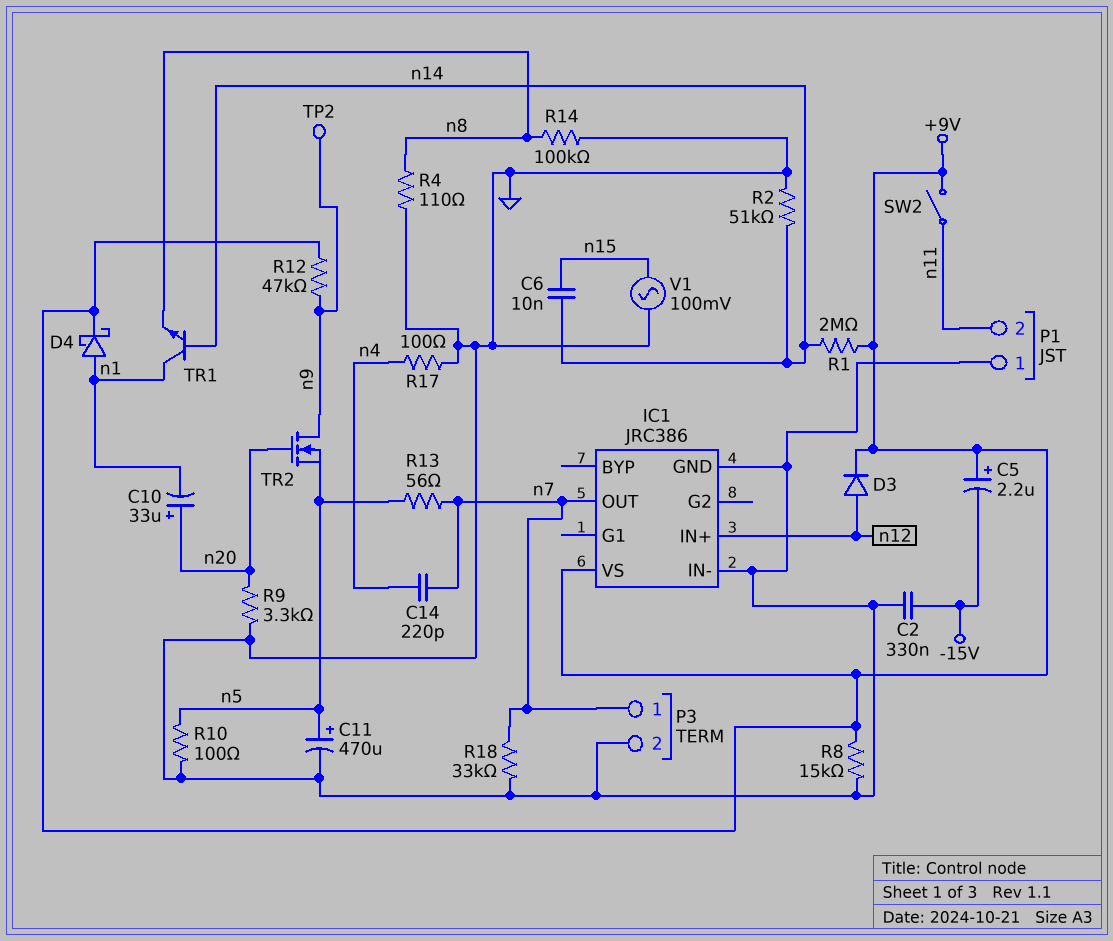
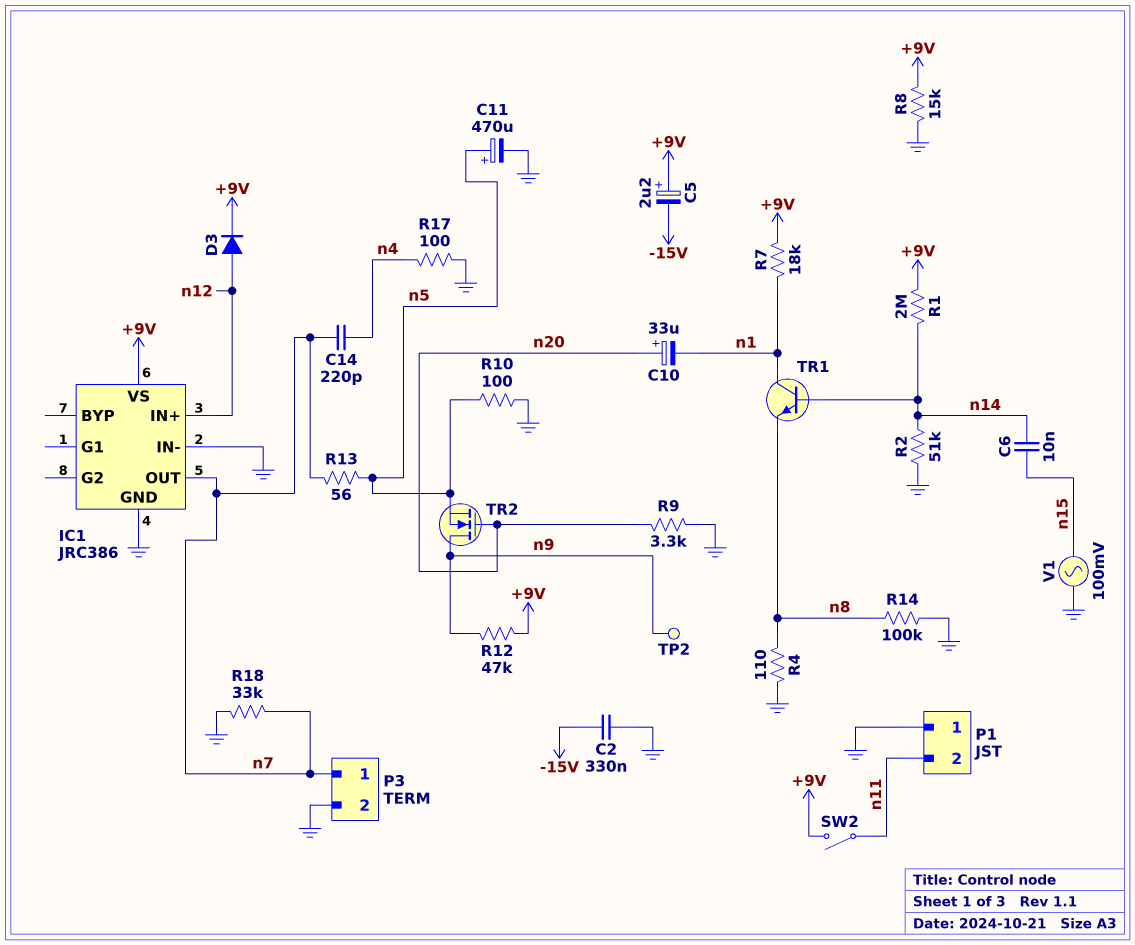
D4: schottky (A n1, K +9V) -> none
R7: none -> 18k (+9V, n1)

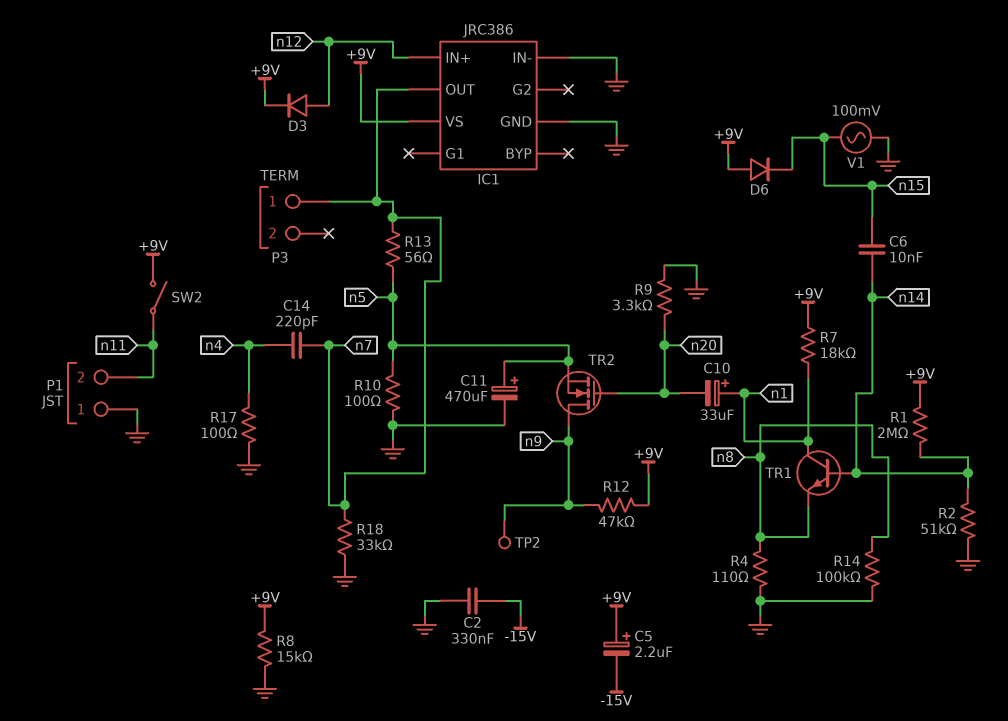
C10: 33uF (plus n20, minus n1) -> 33uF (plus n1, minus n20)
D6: none -> diode (A +9V, K n15)
P3 pin 2: GND -> none

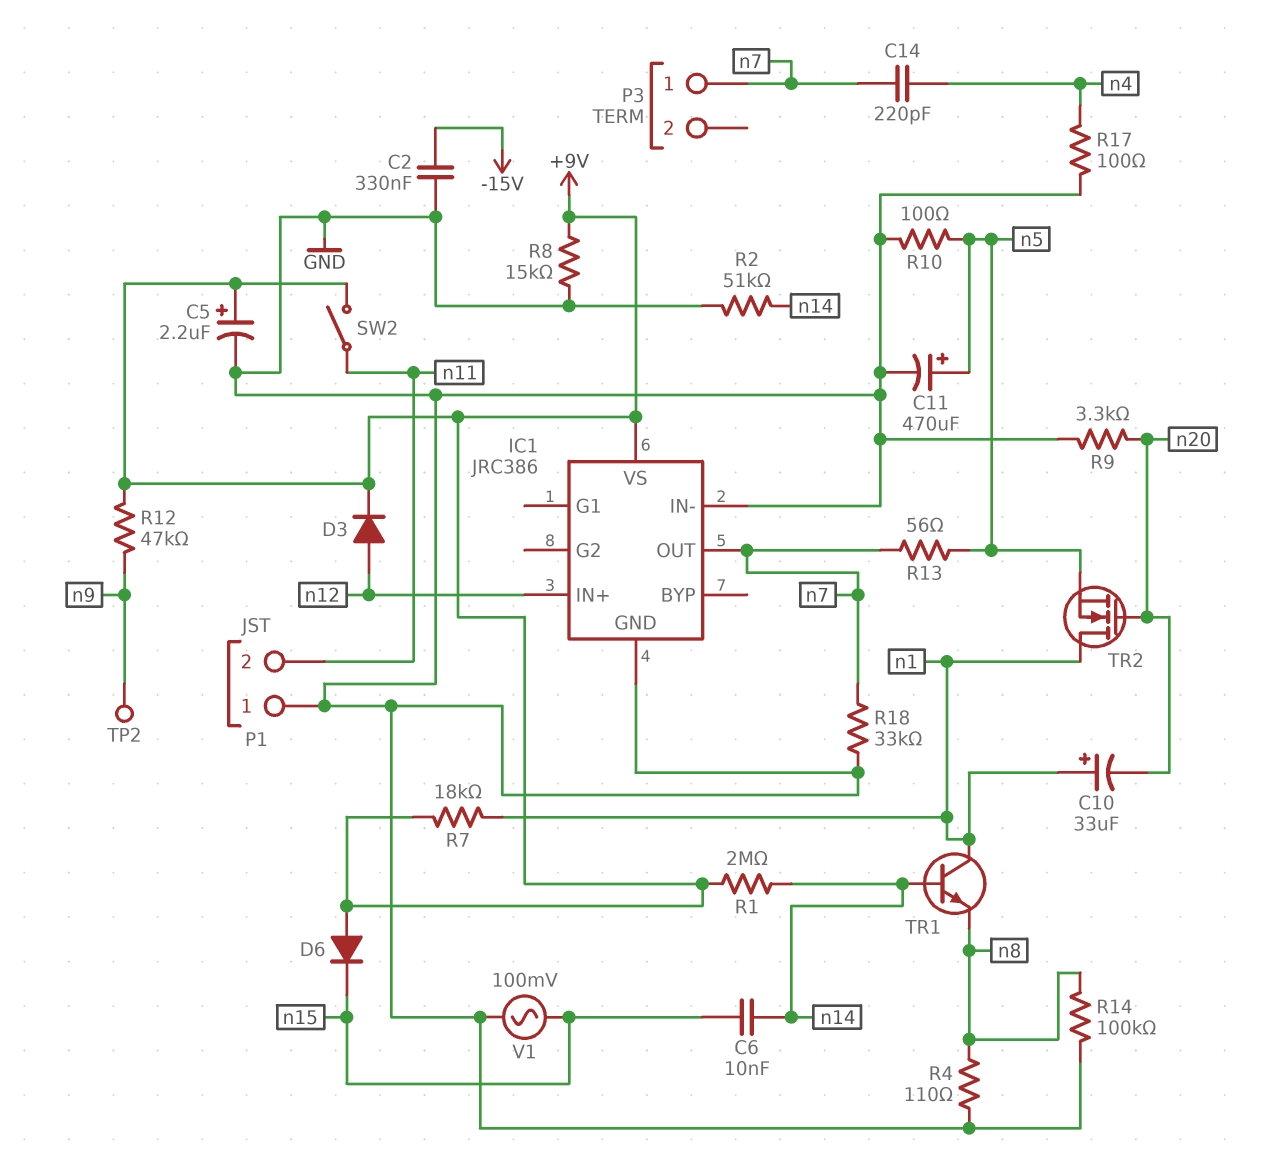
C5: 2.2uF (plus +9V, minus -15V) -> 2.2uF (plus +9V, minus GND)
TR2: NMOS (G n20, D n9, S n5) -> NMOS (G n20, D n1, S n5)

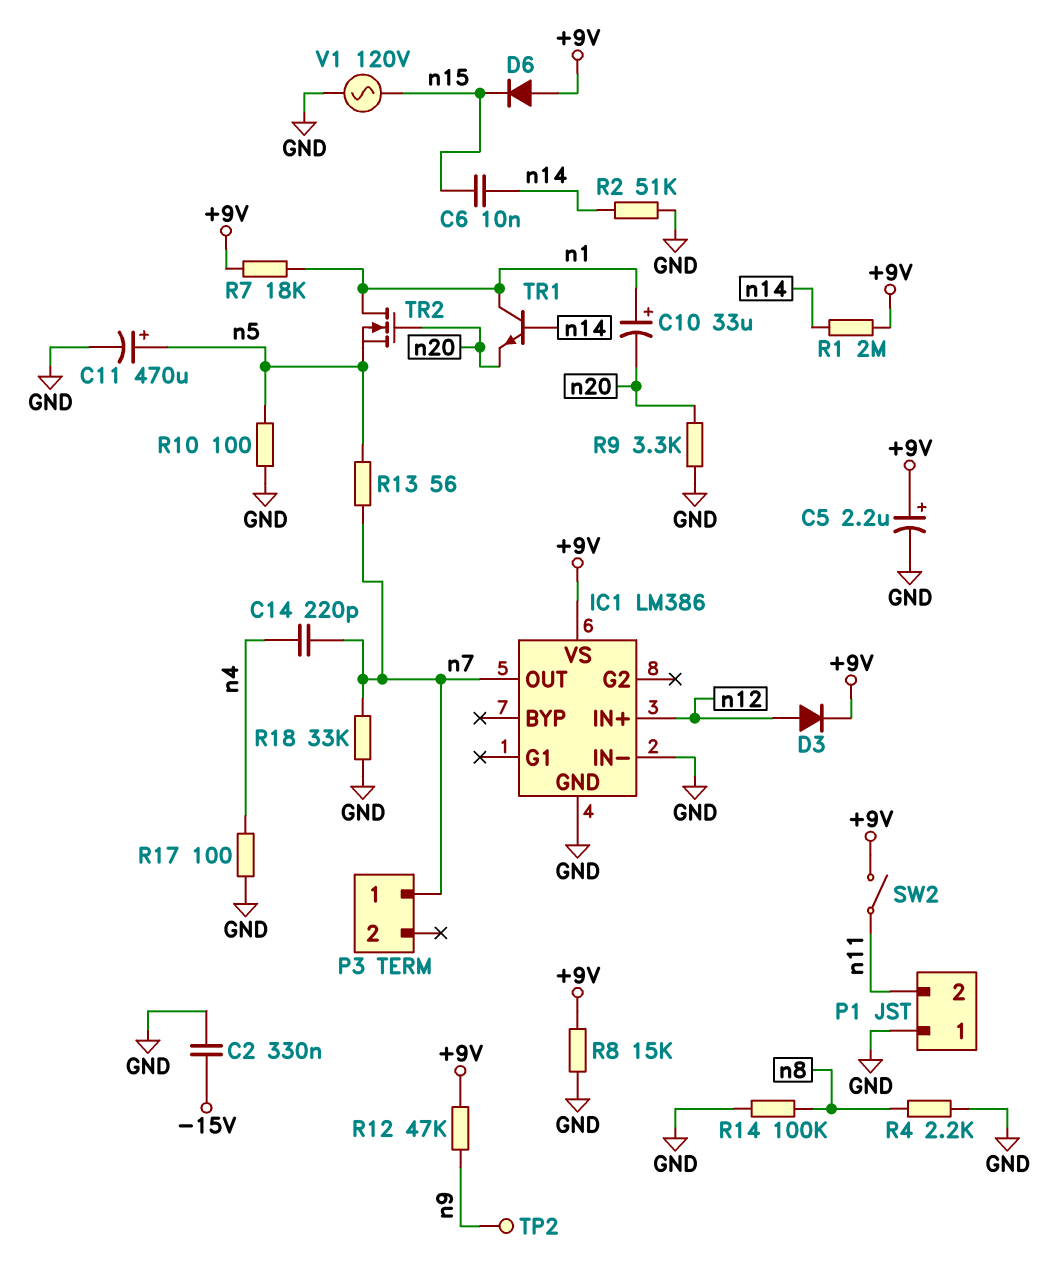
IC1: JRC386 -> LM386
R4: 110 (GND, n8) -> 2.2k (GND, n8)
TR1: NPN (B n14, C n1, E n8) -> NPN (B n14, C n1, E n20)
V1: AC 100mV (GND, n15) -> AC 120V (GND, n15)

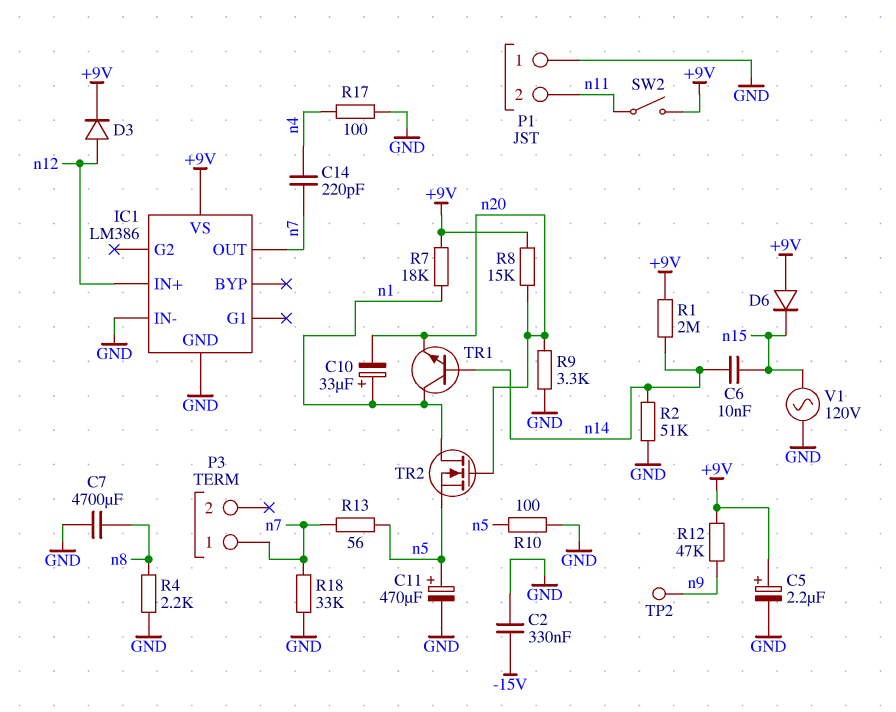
C7: none -> 4700uF (GND, n8)
R8: 15k (+9V, GND) -> 15k (+9V, n20)
R14: 100k (GND, n8) -> none

